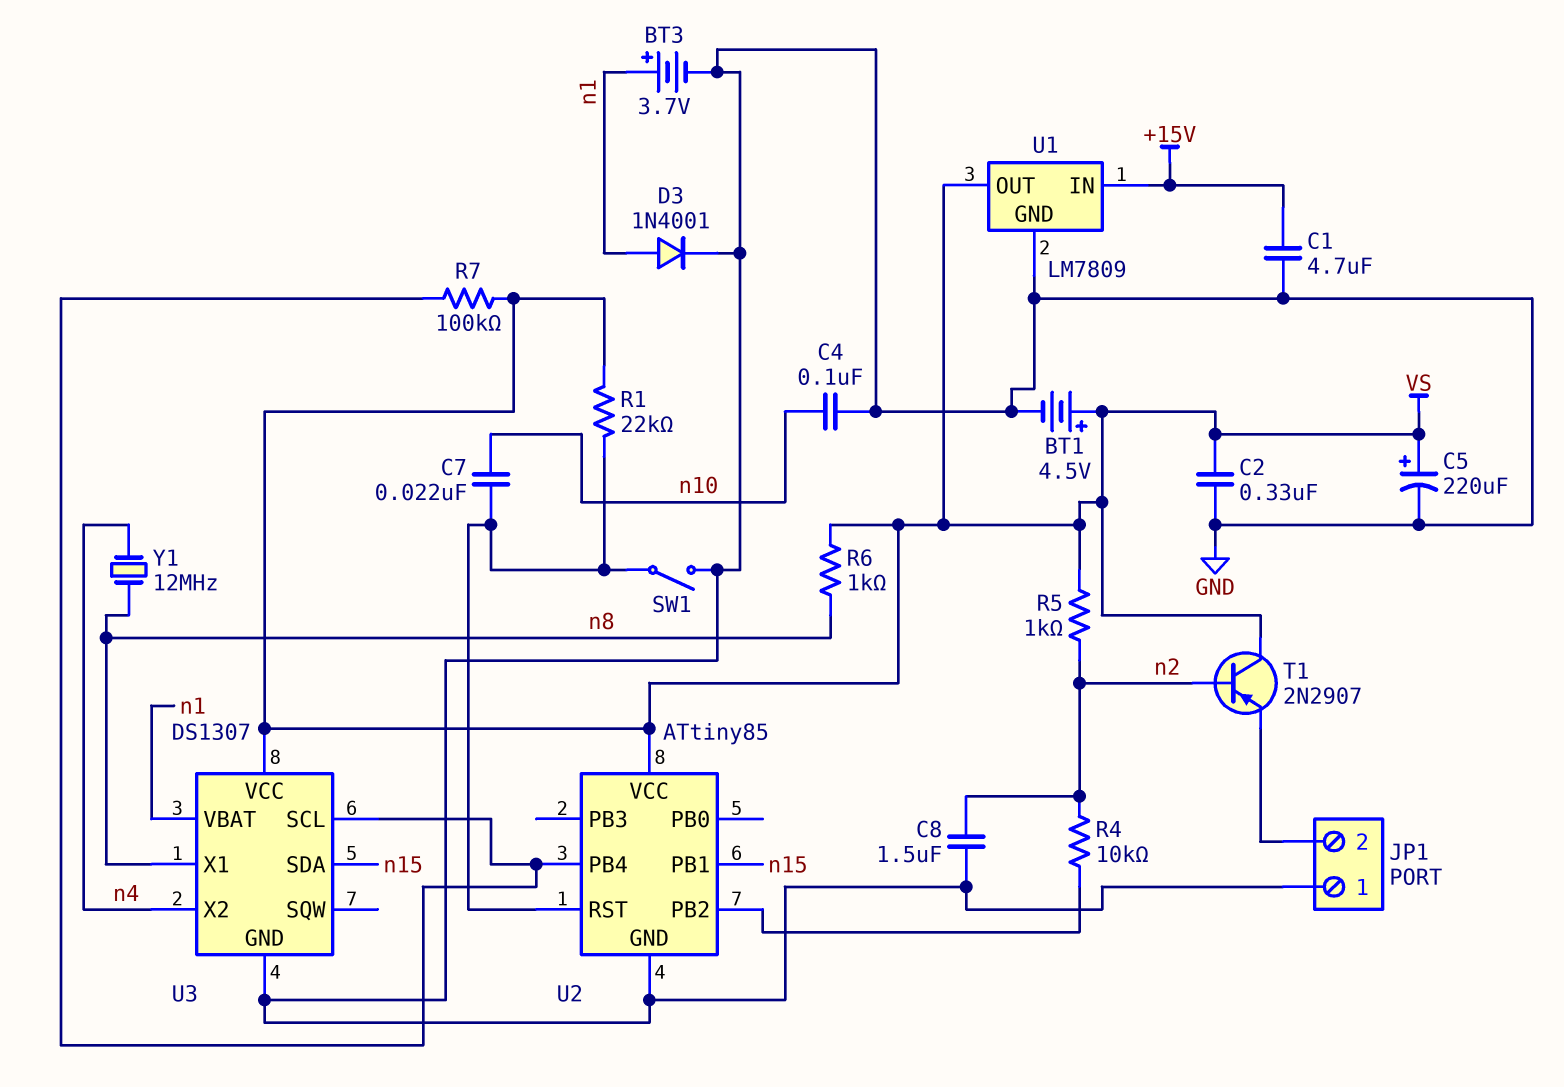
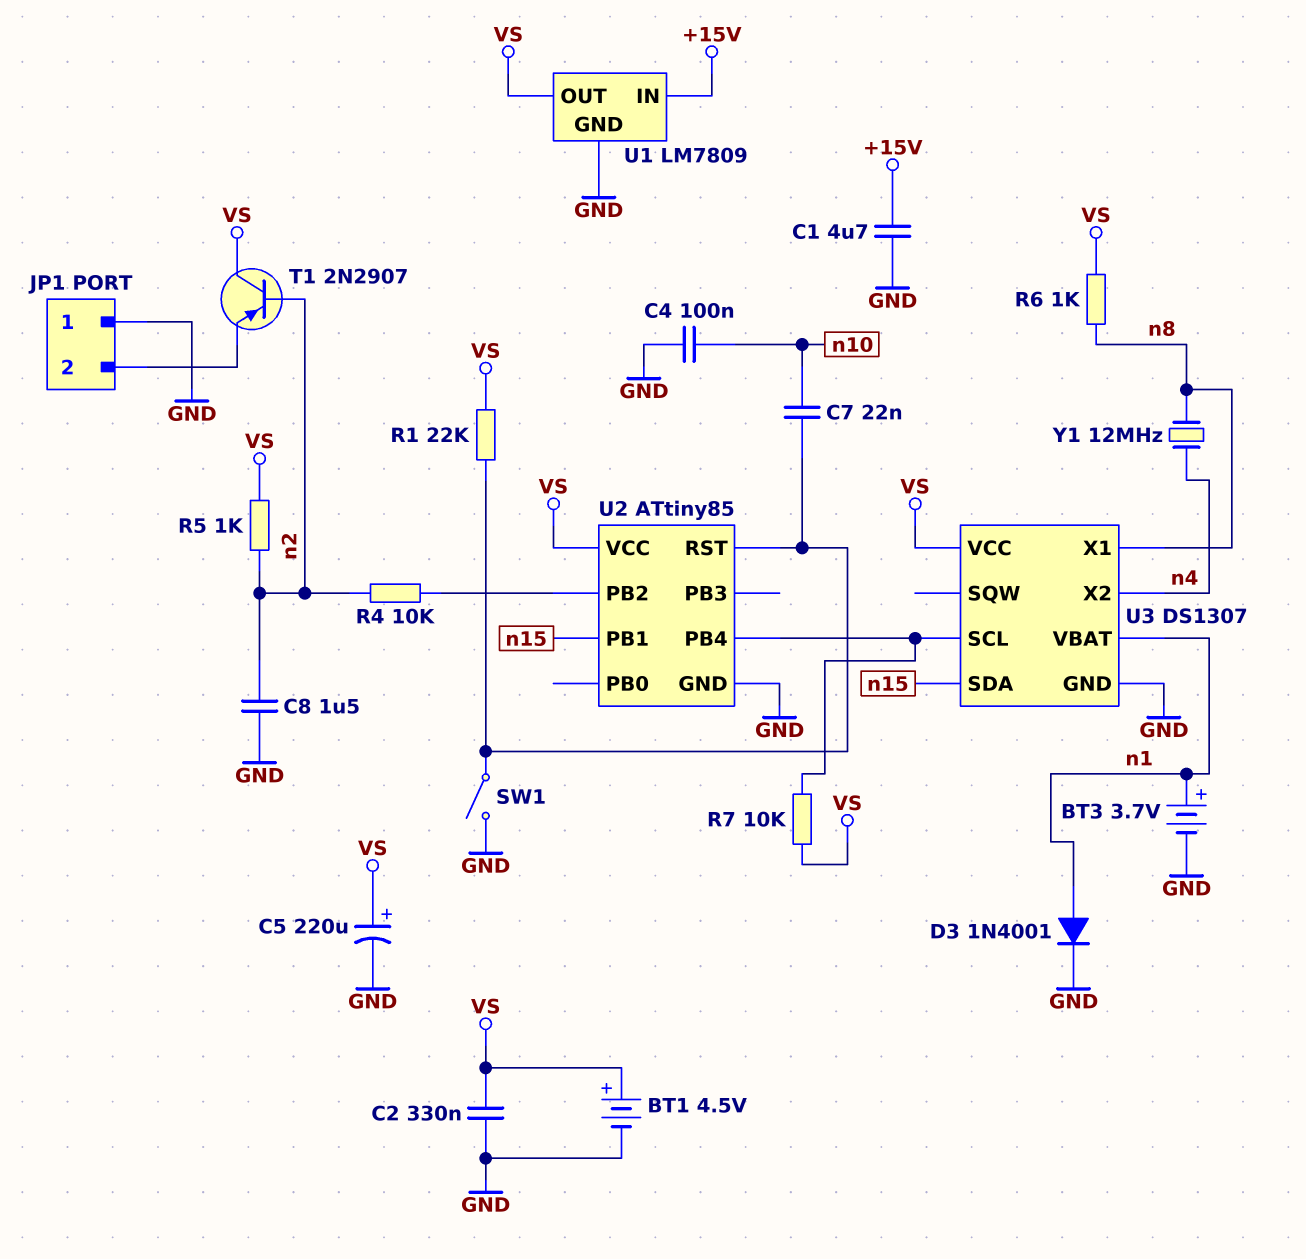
R7: 100k (U2/PB4, VS) -> 10k (U2/PB4, VS)

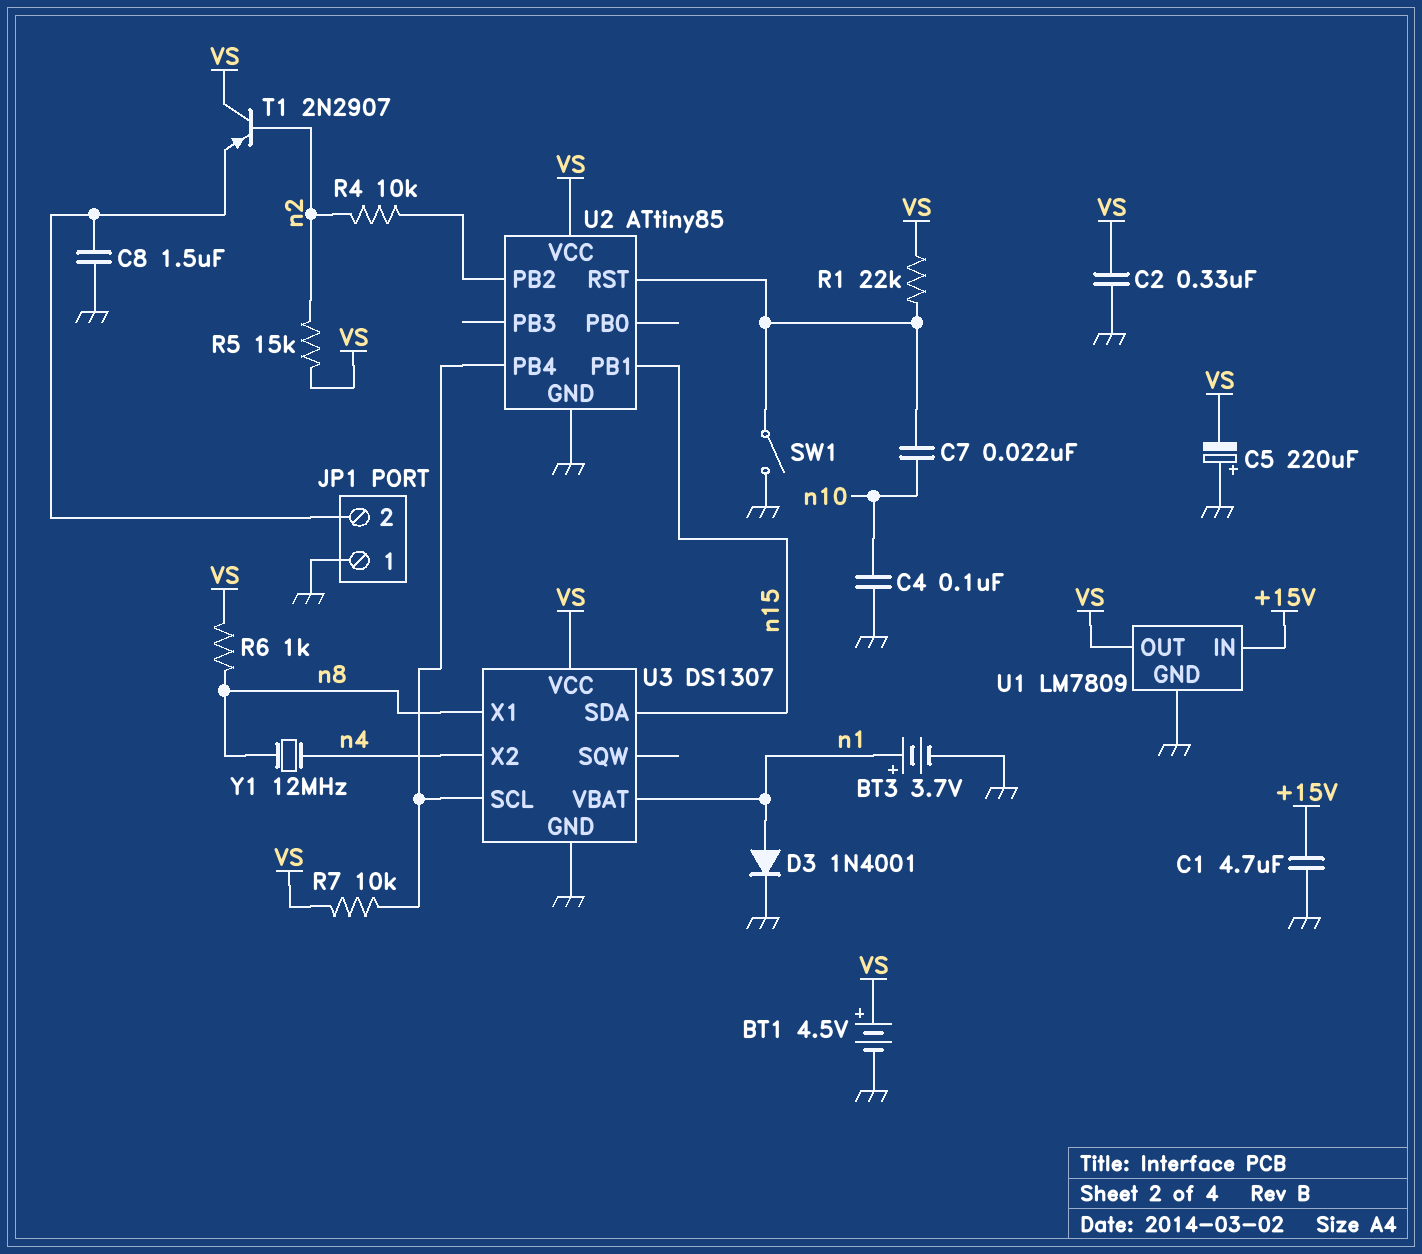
C5: 220uF (plus VS, minus GND) -> 220uF (plus GND, minus VS)
C8: 1.5uF (GND, n2) -> 1.5uF (GND, JP1/2)
R5: 1k (VS, n2) -> 15k (VS, n2)

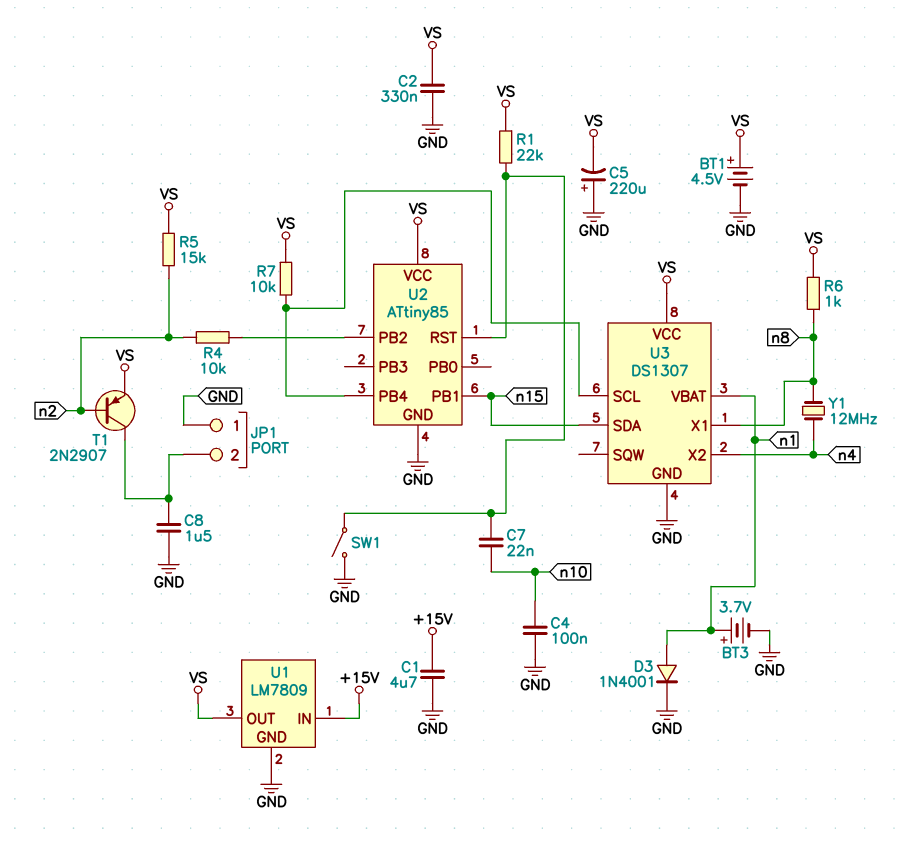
T1: PNP 2N2907 (B n2, C VS, E JP1/2) -> PNP 2N2907 (B n2, C JP1/2, E VS)

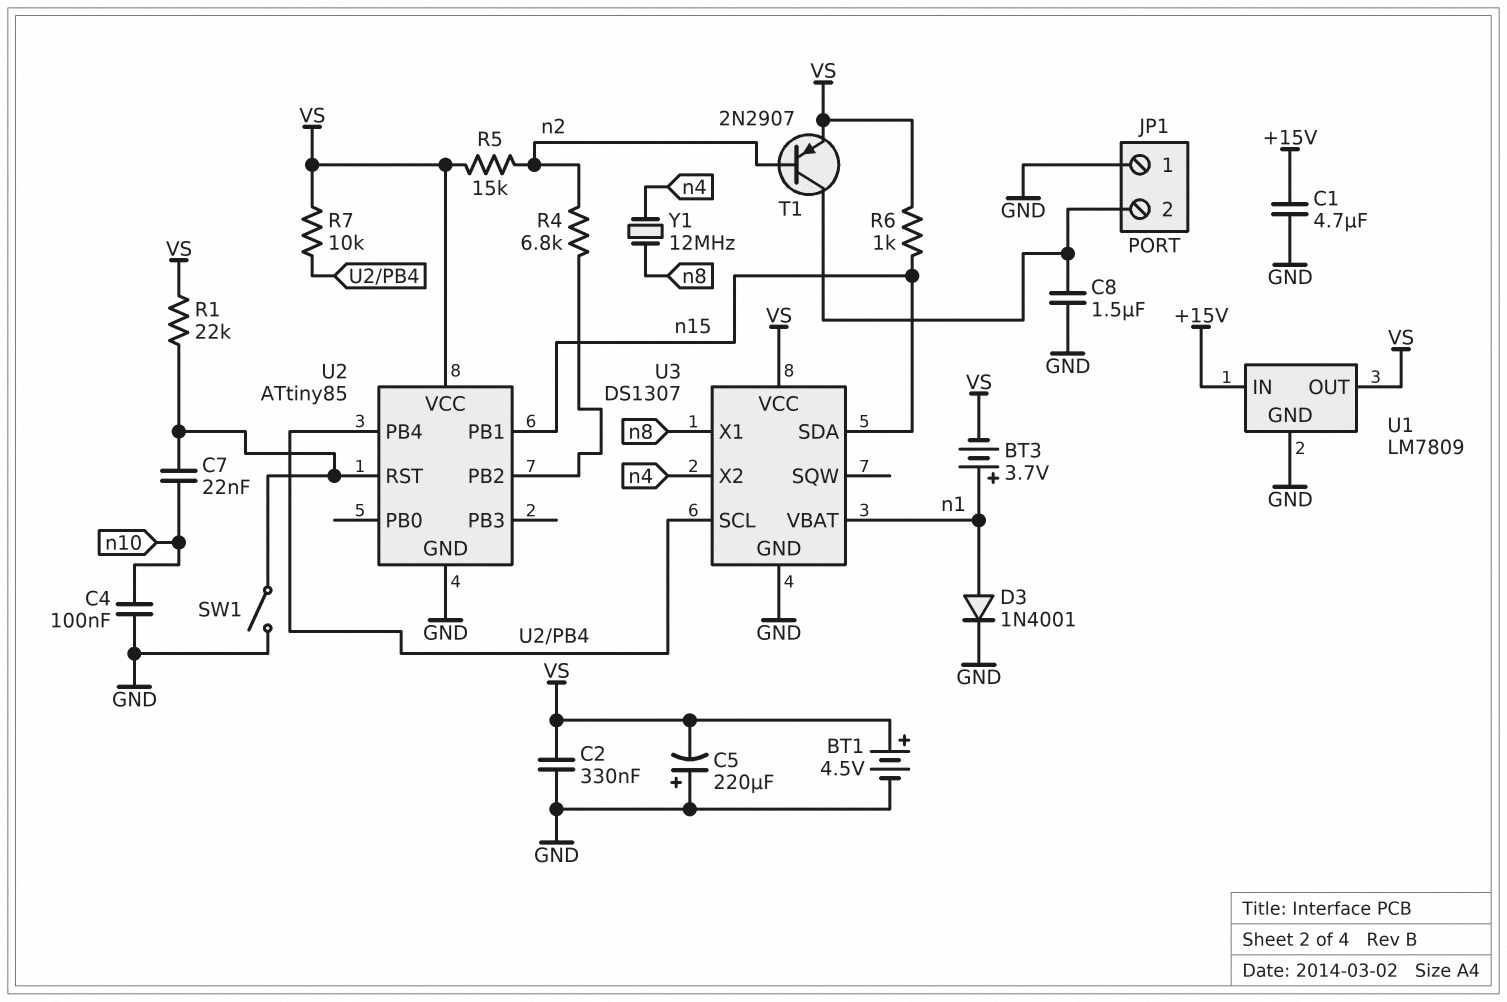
BT3: 3.7V (plus n1, minus GND) -> 3.7V (plus n1, minus VS)
R4: 10k (U2/PB2, n2) -> 6.8k (U2/PB2, n2)
R6: 1k (VS, n8) -> 1k (VS, n15)

